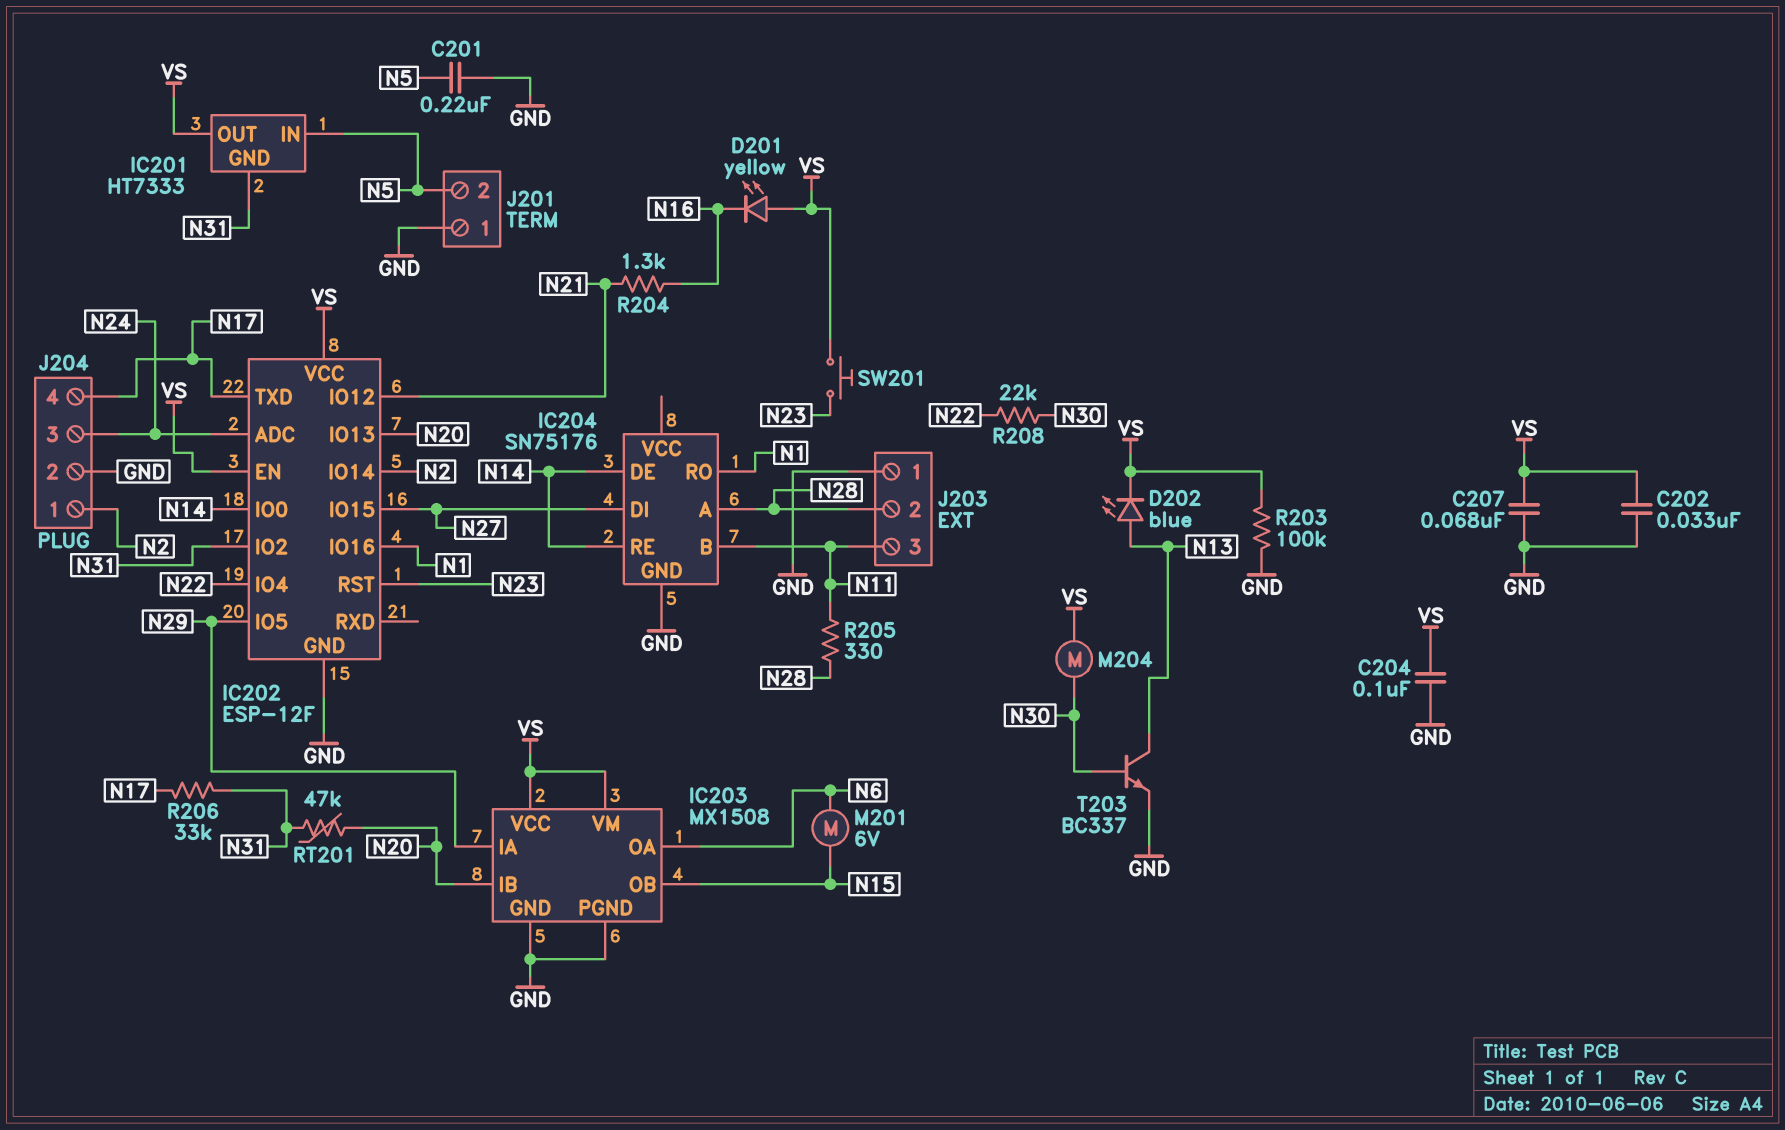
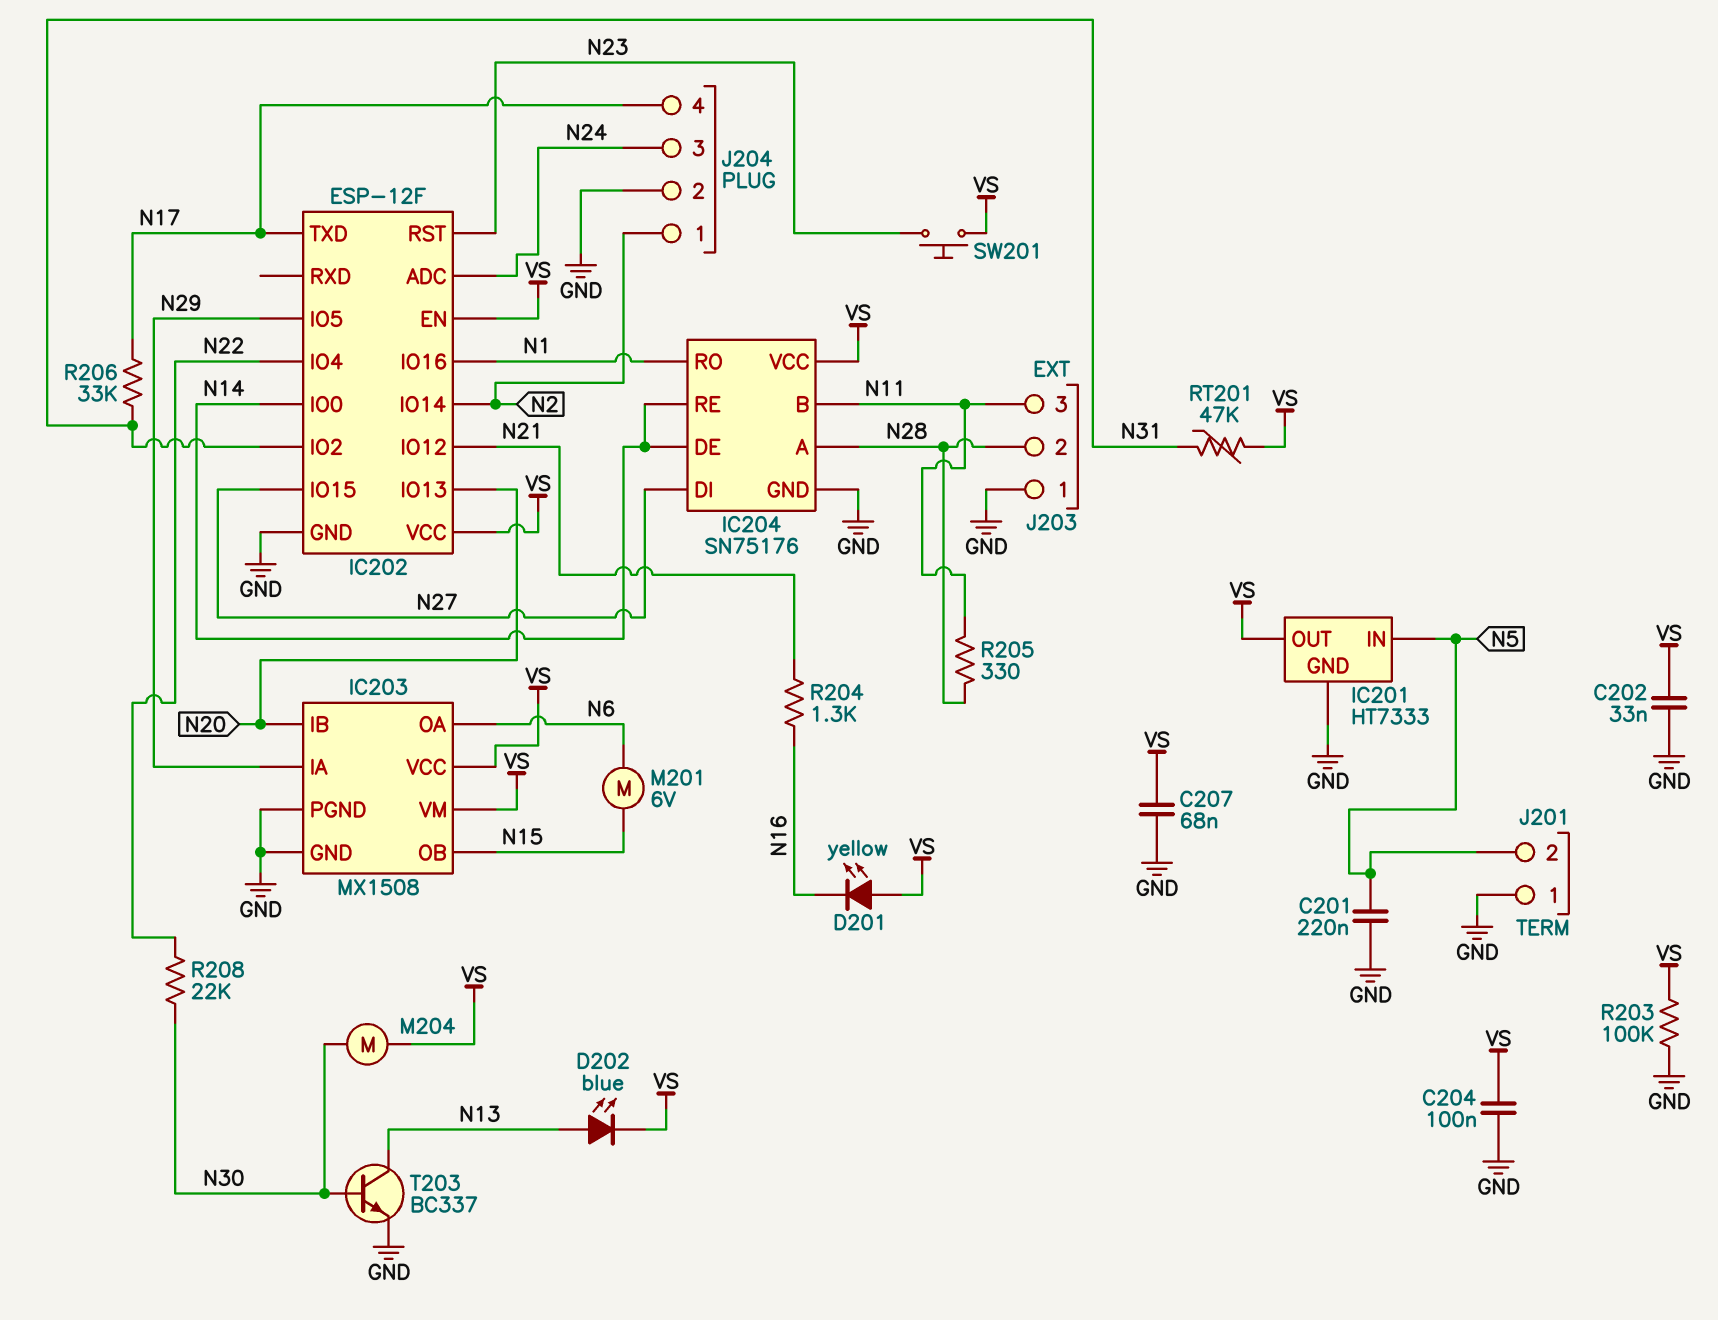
IC201 pin GND: N31 -> GND
IC204 pin VCC: none -> VS
RT201: 47k (N20, N31) -> 47k (N31, VS)

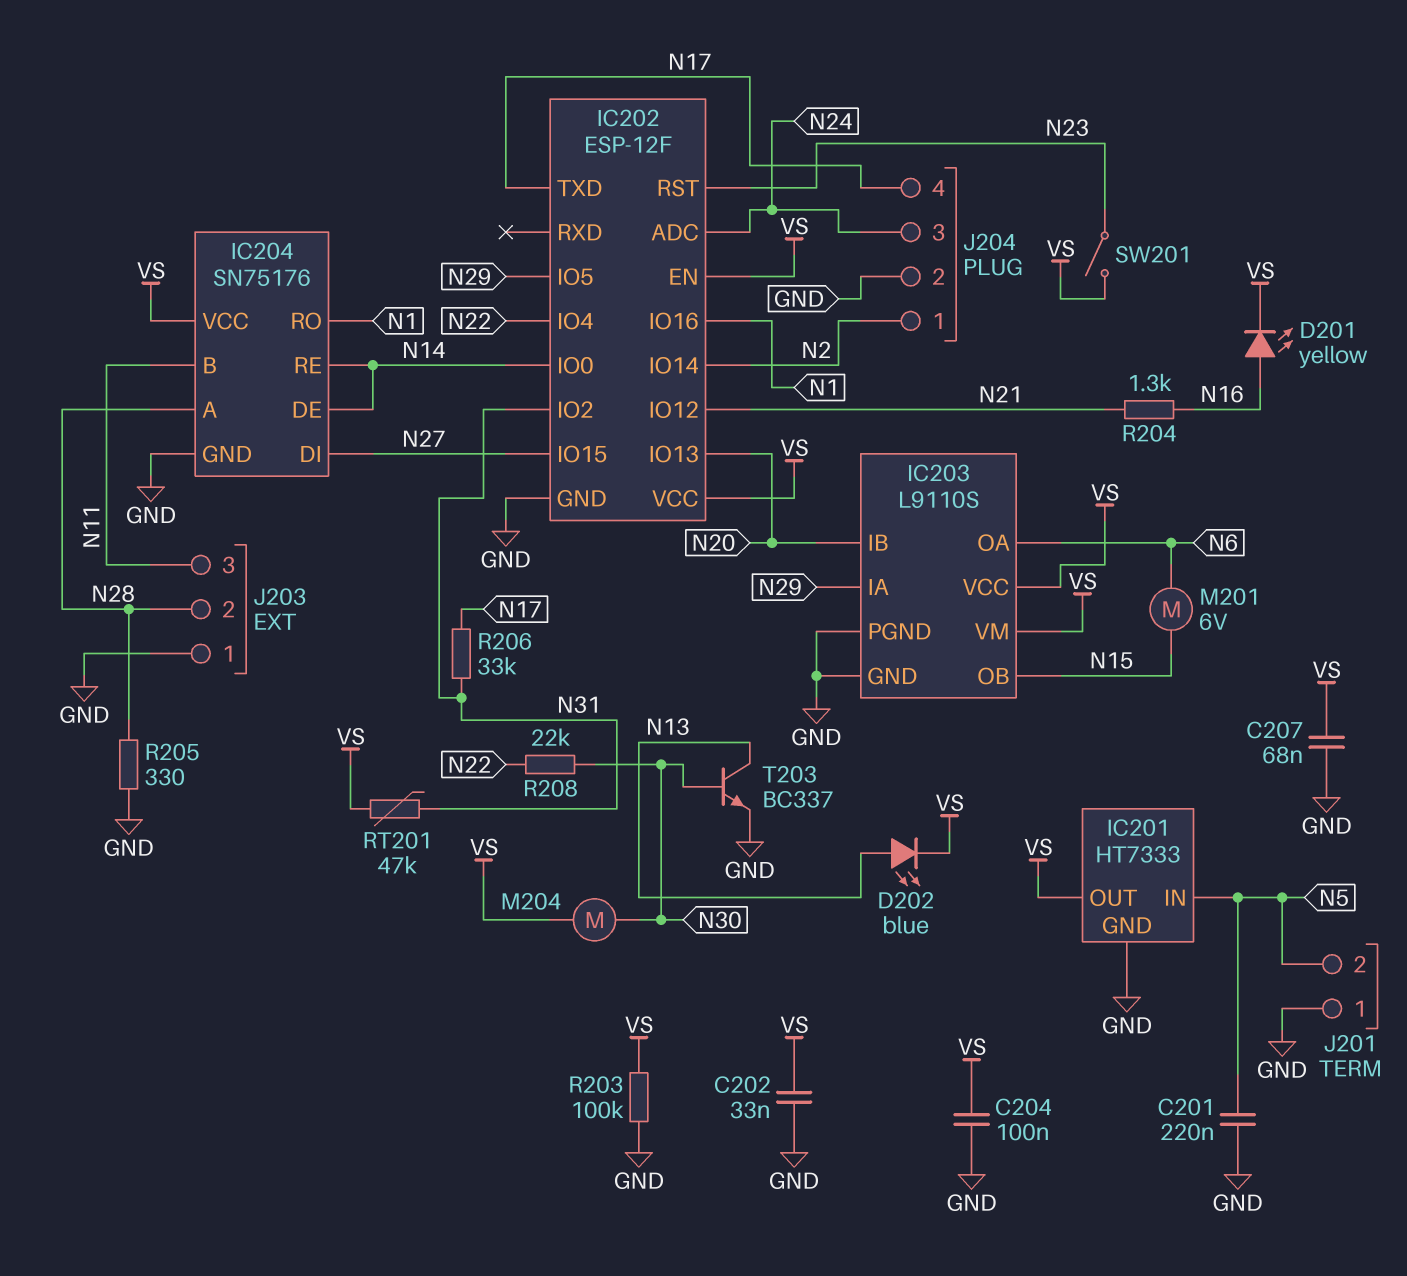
D201: LED yellow (A VS, K N16) -> LED yellow (A N16, K VS)
IC203: MX1508 -> L9110S
R205: 330 (N11, N28) -> 330 (GND, N28)
SW201: button (N23, VS) -> switch (N23, VS)

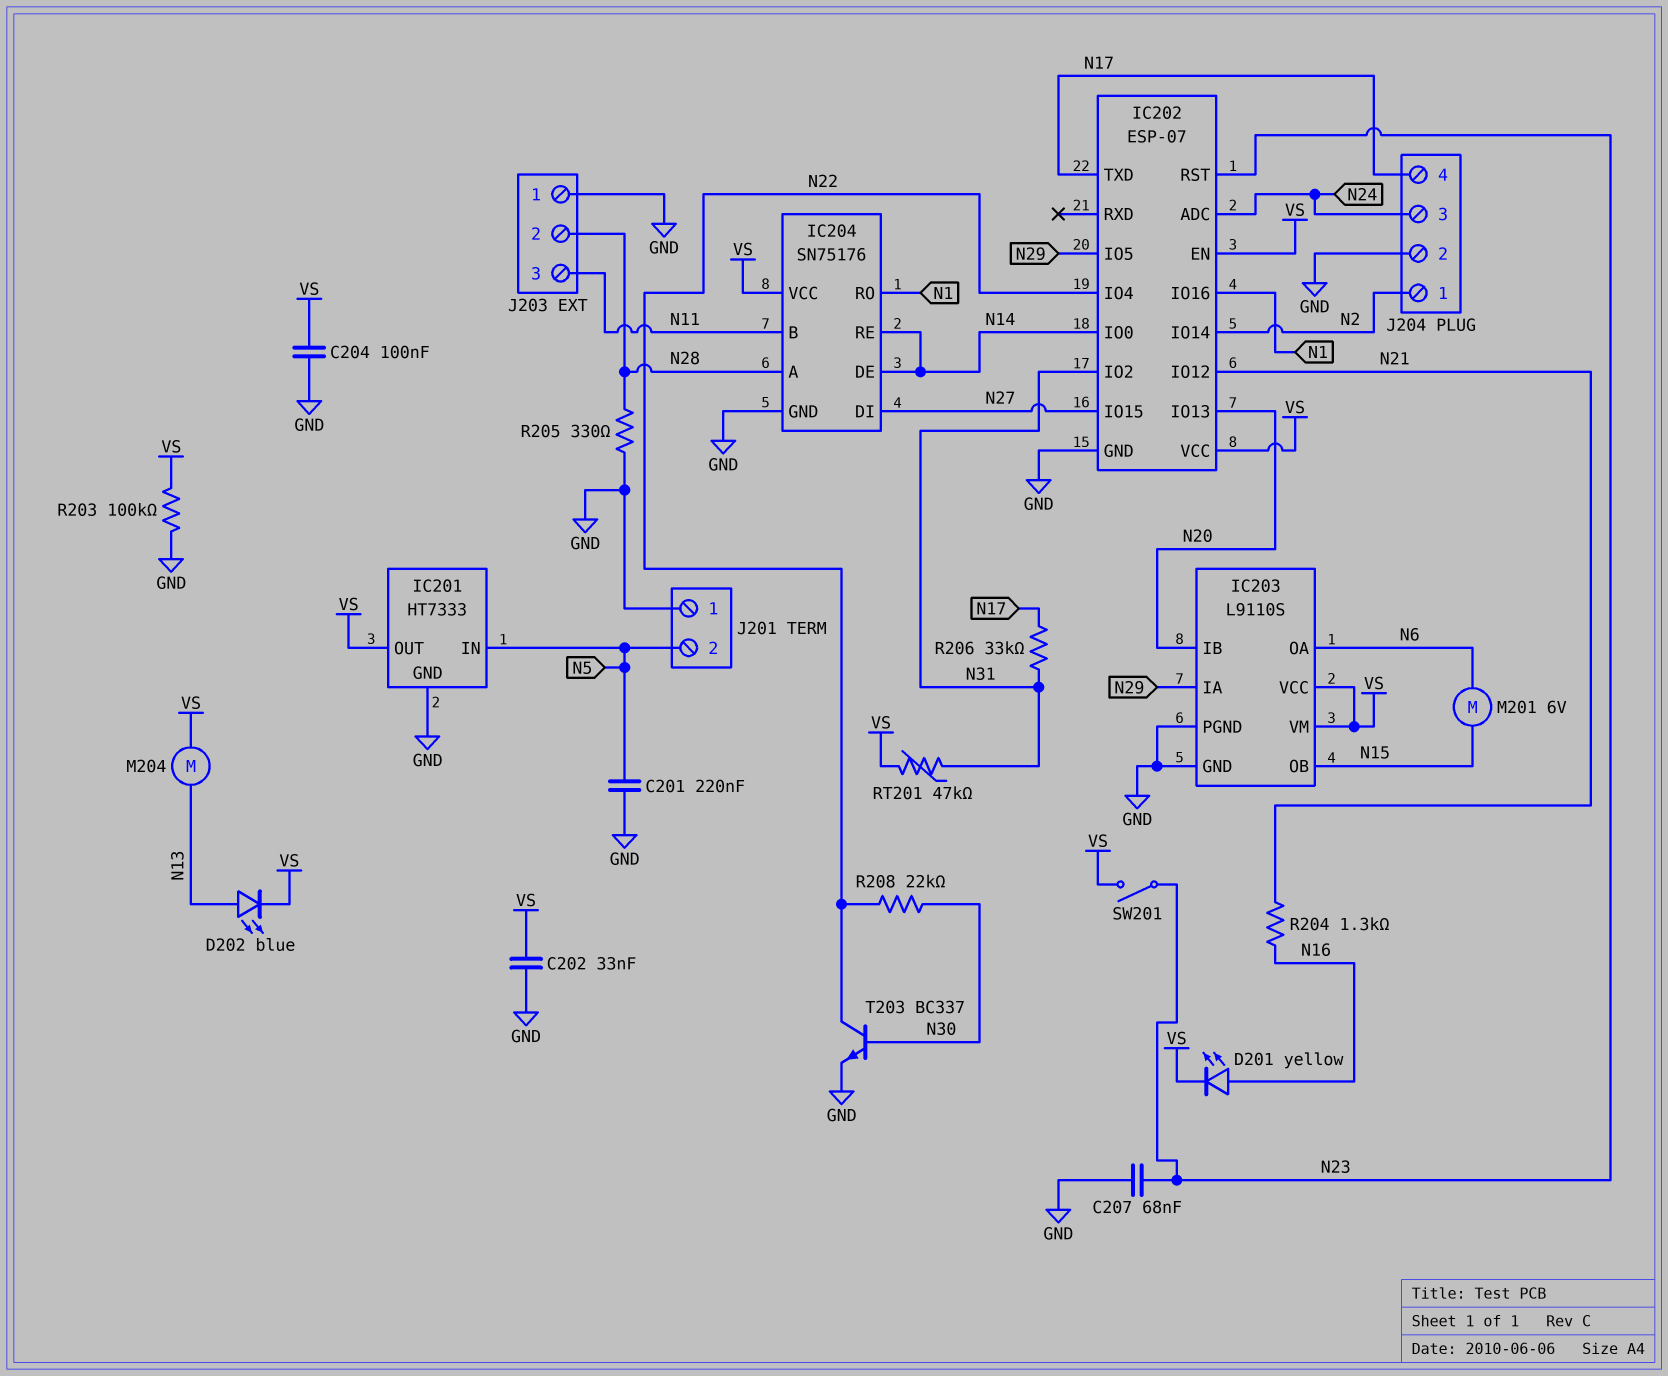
C207: 68nF (GND, VS) -> 68nF (GND, N23)
IC202: ESP-12F -> ESP-07
M204: motor (N30, VS) -> motor (N13, VS)
T203: NPN BC337 (B N30, C N13, E GND) -> NPN BC337 (B N30, C N22, E GND)

